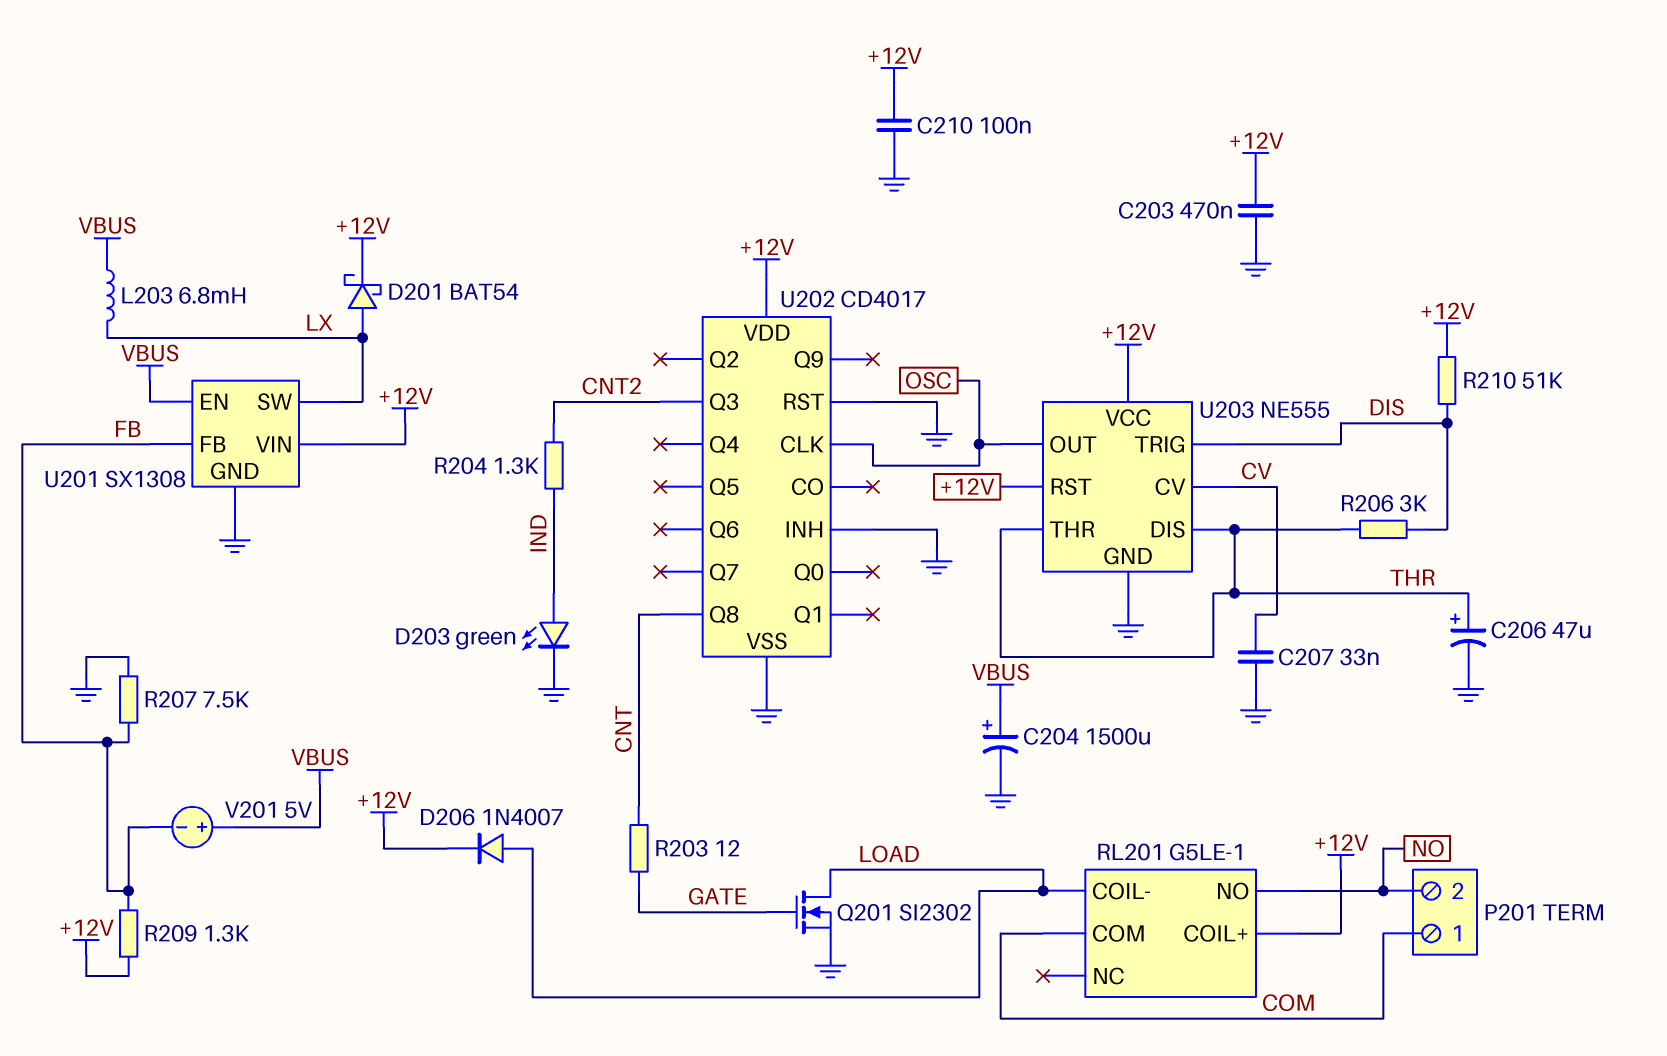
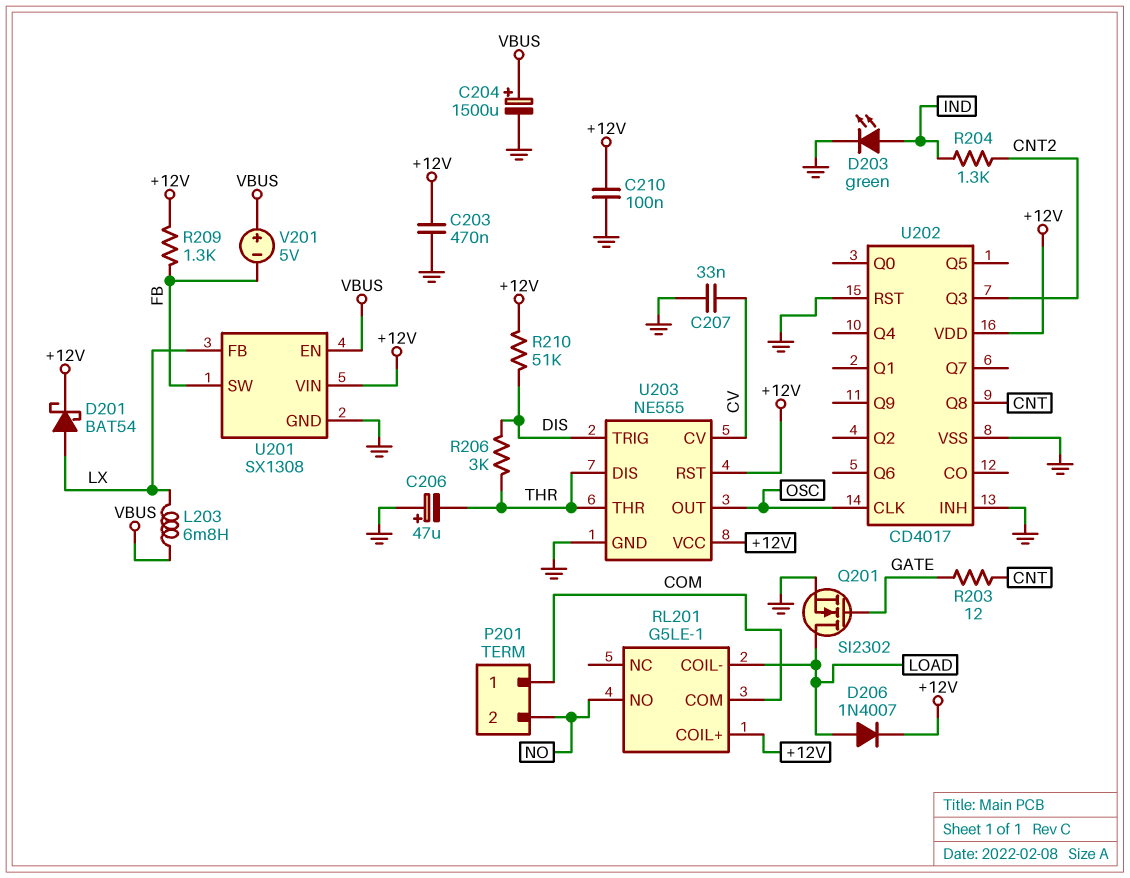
C206: 47uF (plus THR, minus GND) -> 47uF (plus GND, minus THR)
R207: 7.5k (FB, GND) -> none
U201 pin FB: FB -> LX
U201 pin SW: LX -> FB

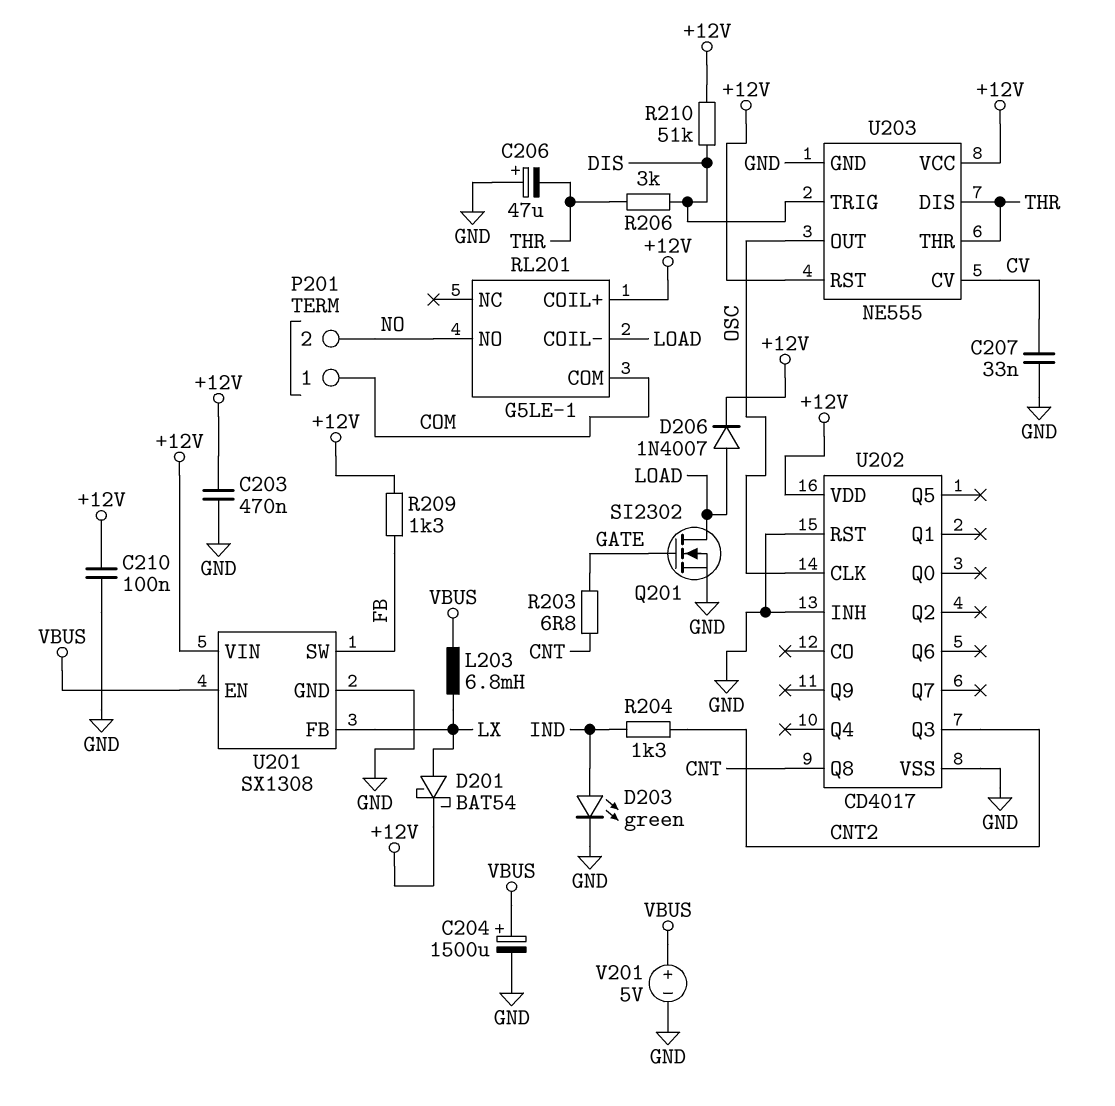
R203: 12 (CNT, GATE) -> 6.8 (CNT, GATE)
V201: 5V (plus VBUS, minus FB) -> 5V (plus VBUS, minus GND)

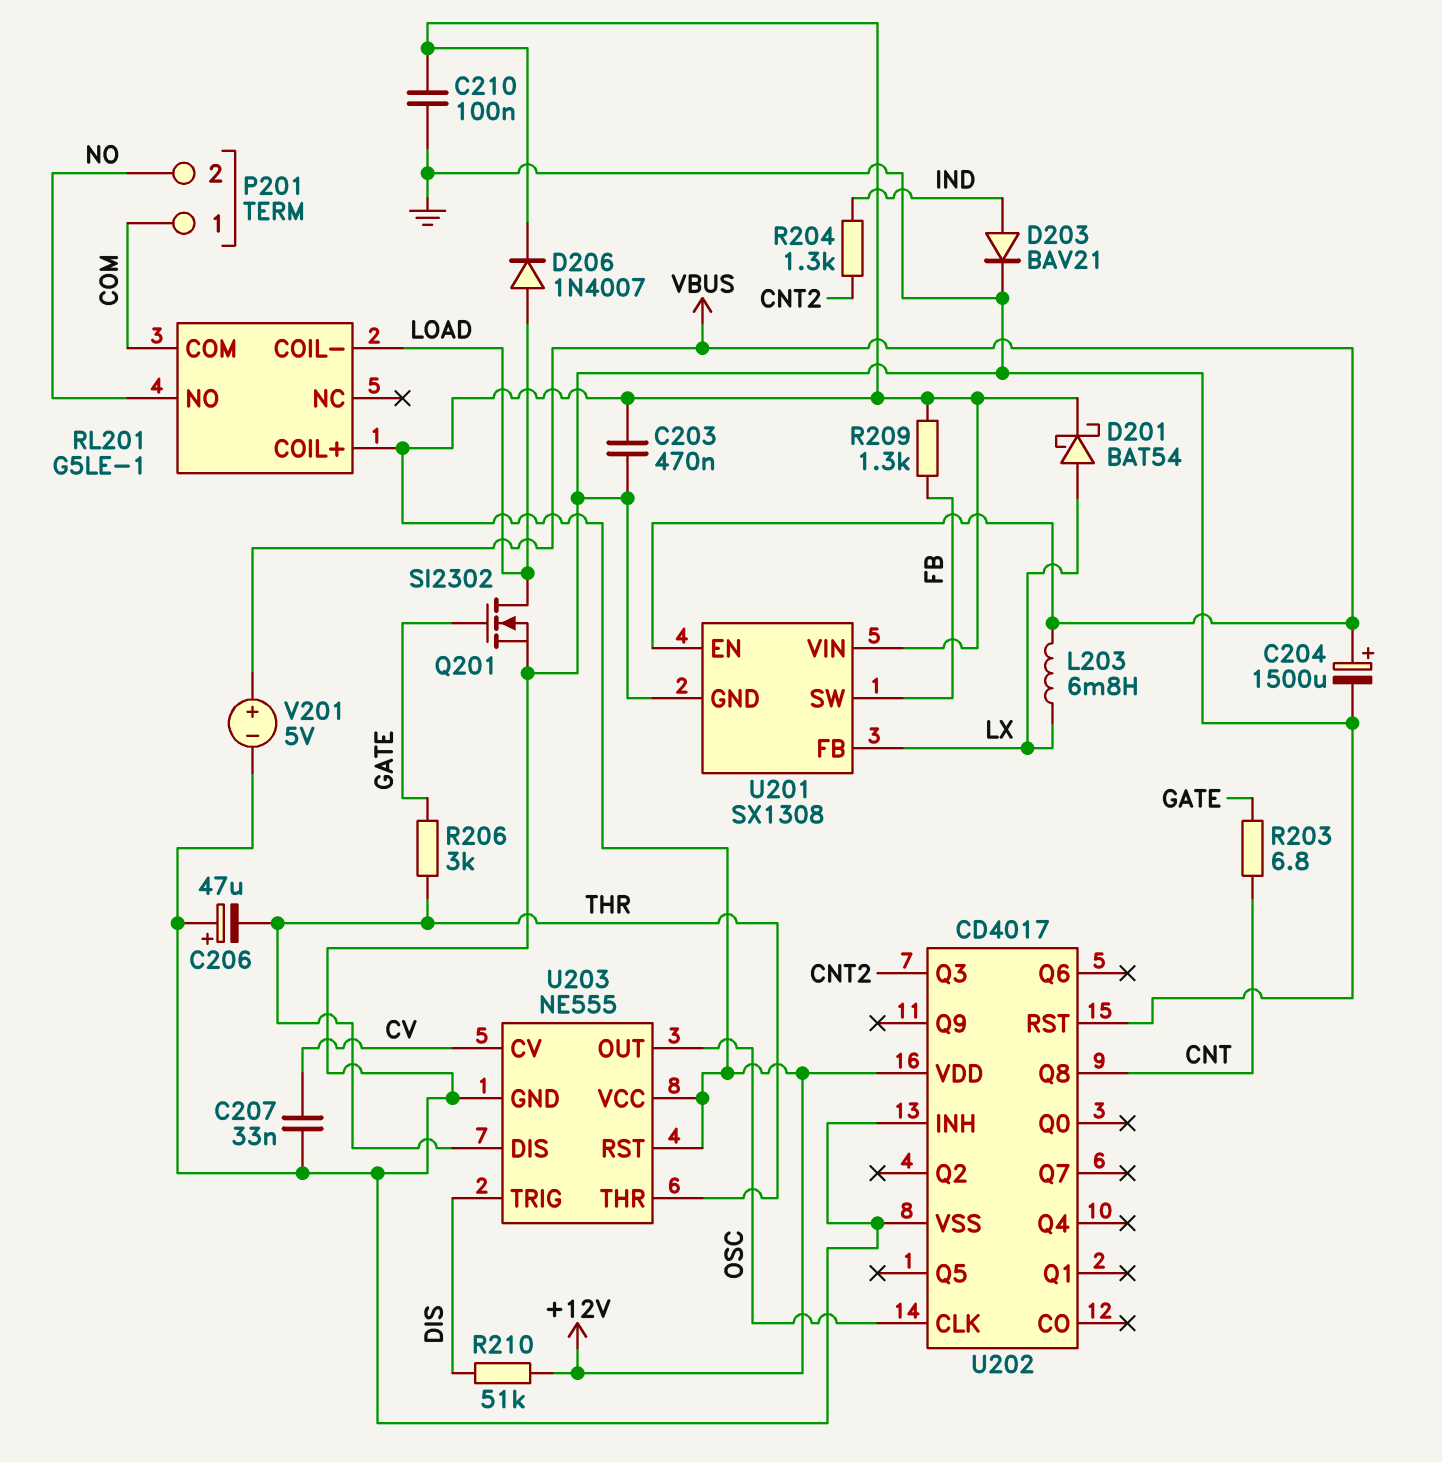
D203: LED green (A IND, K GND) -> diode BAV21 (A IND, K GND)
R206: 3k (DIS, THR) -> 3k (GATE, THR)

